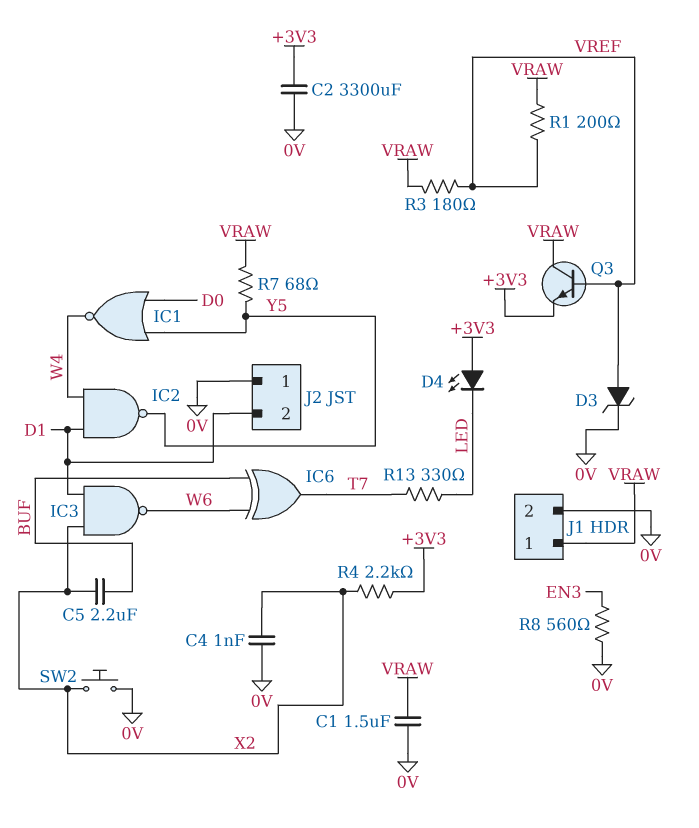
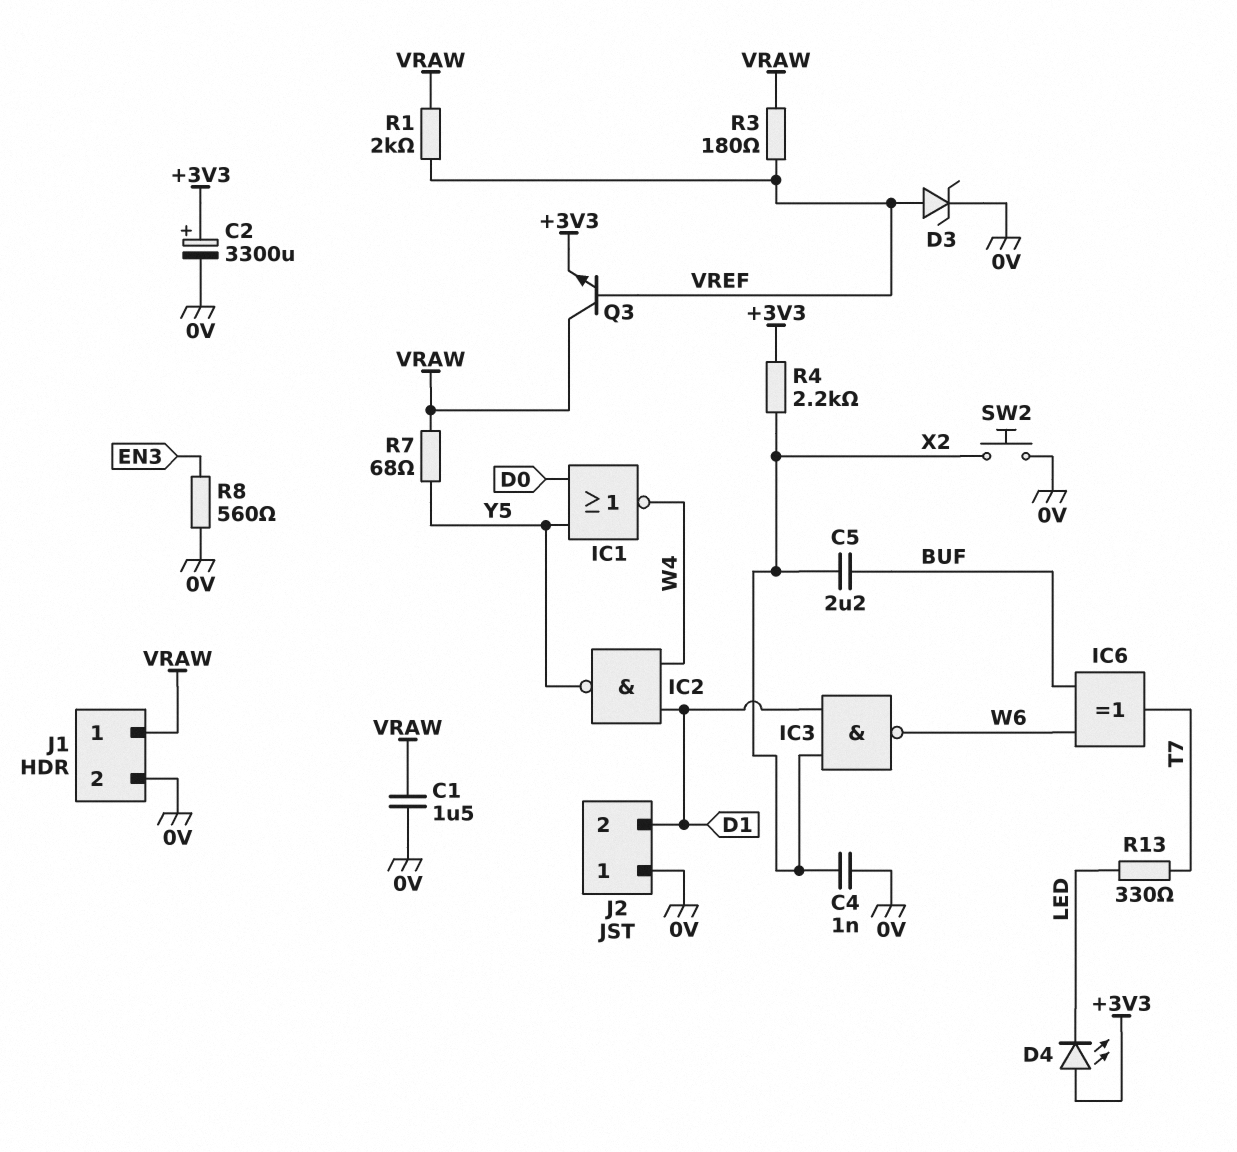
C2: 3300uF (+3V3, 0V) -> 3300uF (plus +3V3, minus 0V)
R1: 200 (VRAW, VREF) -> 2k (VRAW, VREF)

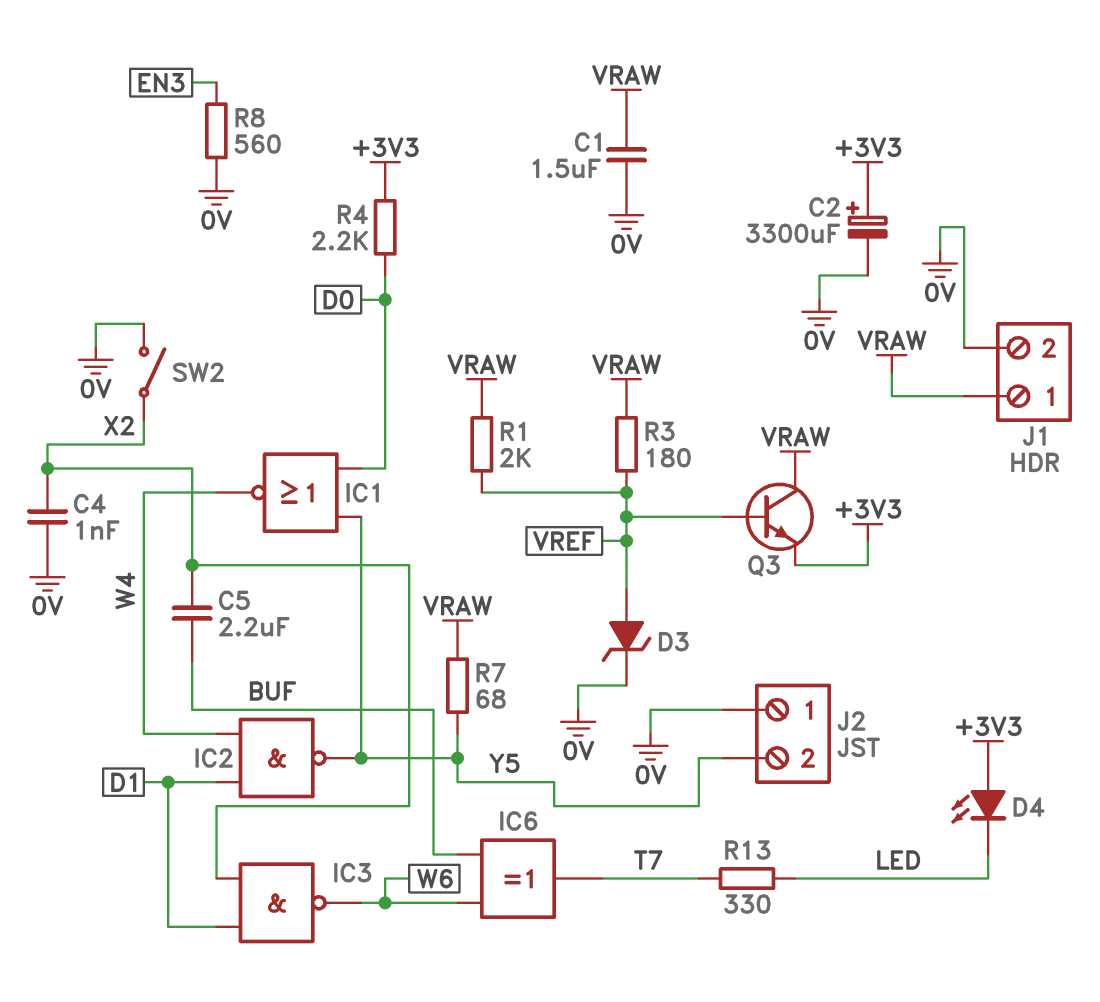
J2 pin 2: D1 -> Y5
R4: 2.2k (+3V3, X2) -> 2.2k (+3V3, D0)
SW2: button (0V, X2) -> switch (0V, X2)

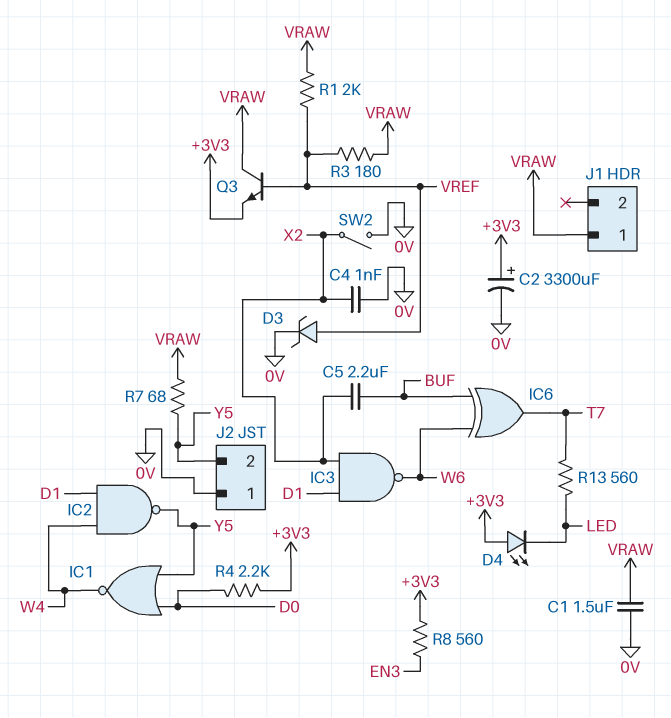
J1 pin 2: 0V -> none
R8: 560 (0V, EN3) -> 560 (+3V3, EN3)
R13: 330 (LED, T7) -> 560 (LED, T7)

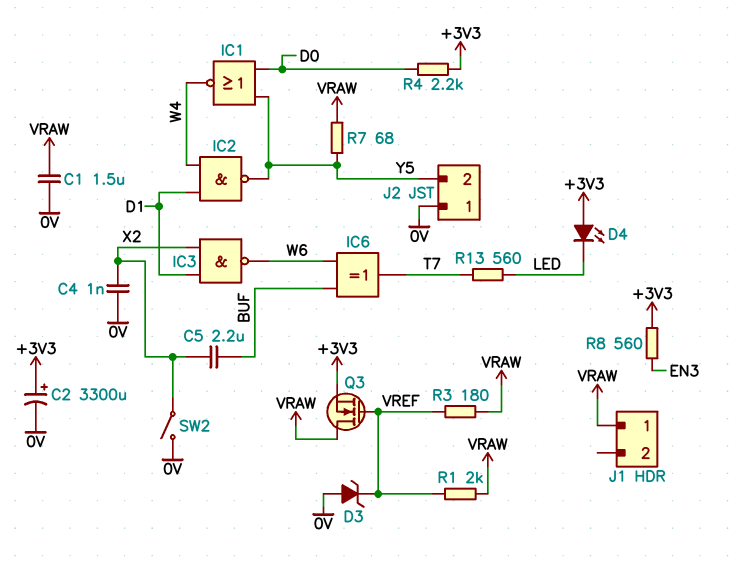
D3: zener (A VREF, K 0V) -> zener (A 0V, K VREF)
Q3: NPN (B VREF, C VRAW, E +3V3) -> NMOS (G VREF, D VRAW, S +3V3)

